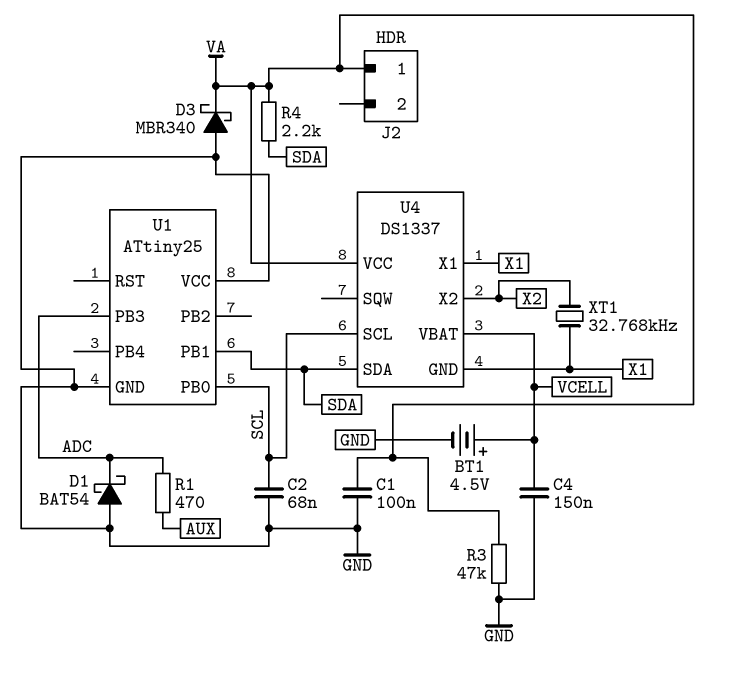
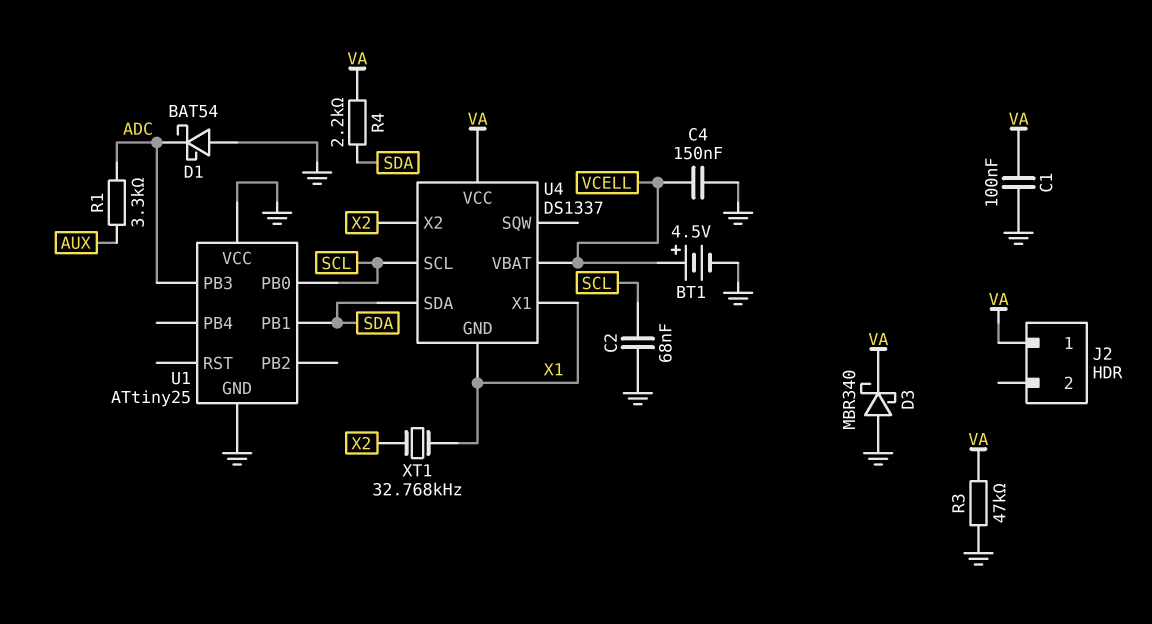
R1: 470 (ADC, AUX) -> 3.3k (ADC, AUX)

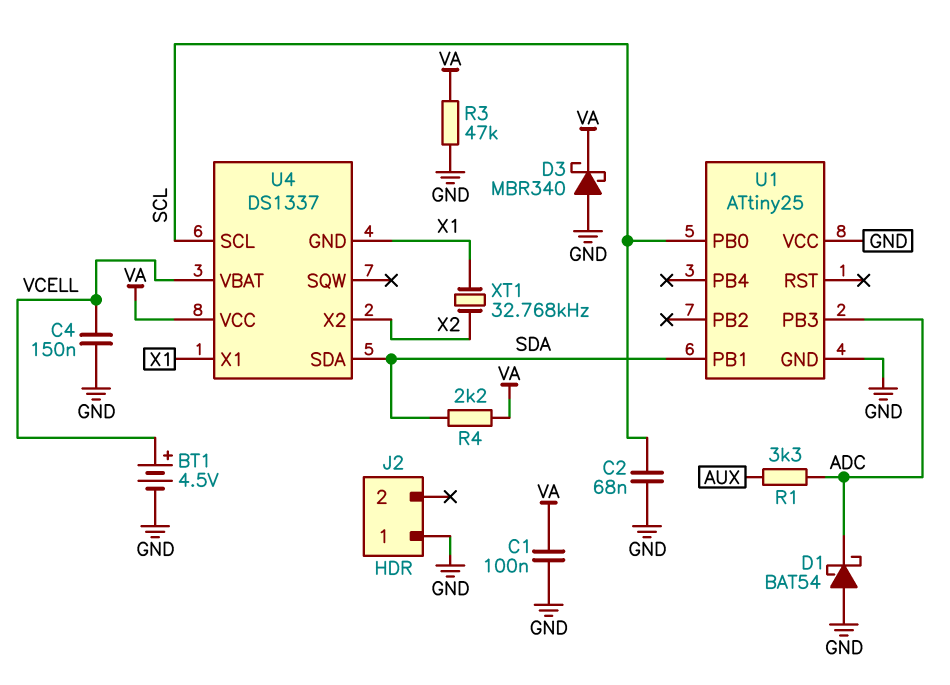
J2 pin 1: VA -> GND

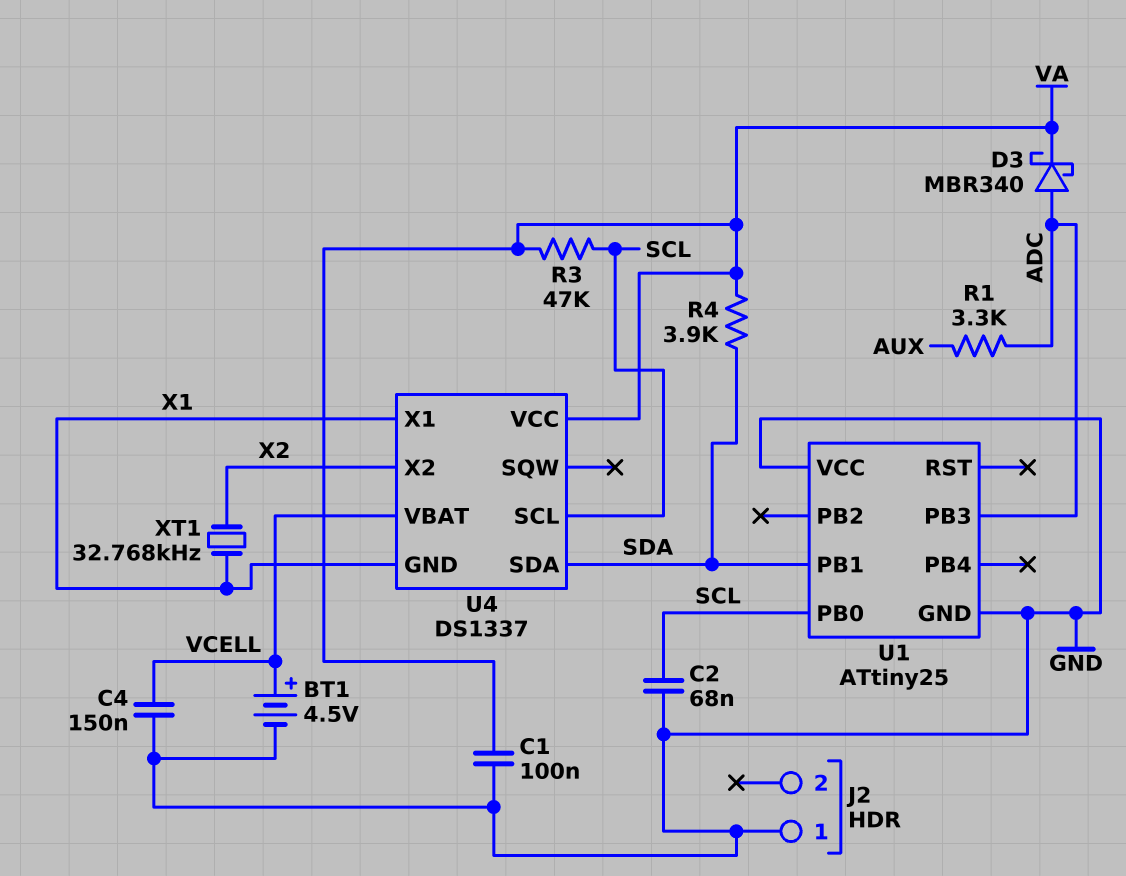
D1: schottky BAT54 (A GND, K ADC) -> none
D3: schottky MBR340 (A GND, K VA) -> schottky MBR340 (A ADC, K VA)
R3: 47k (GND, VA) -> 47k (SCL, VA)
R4: 2.2k (SDA, VA) -> 3.9k (SDA, VA)

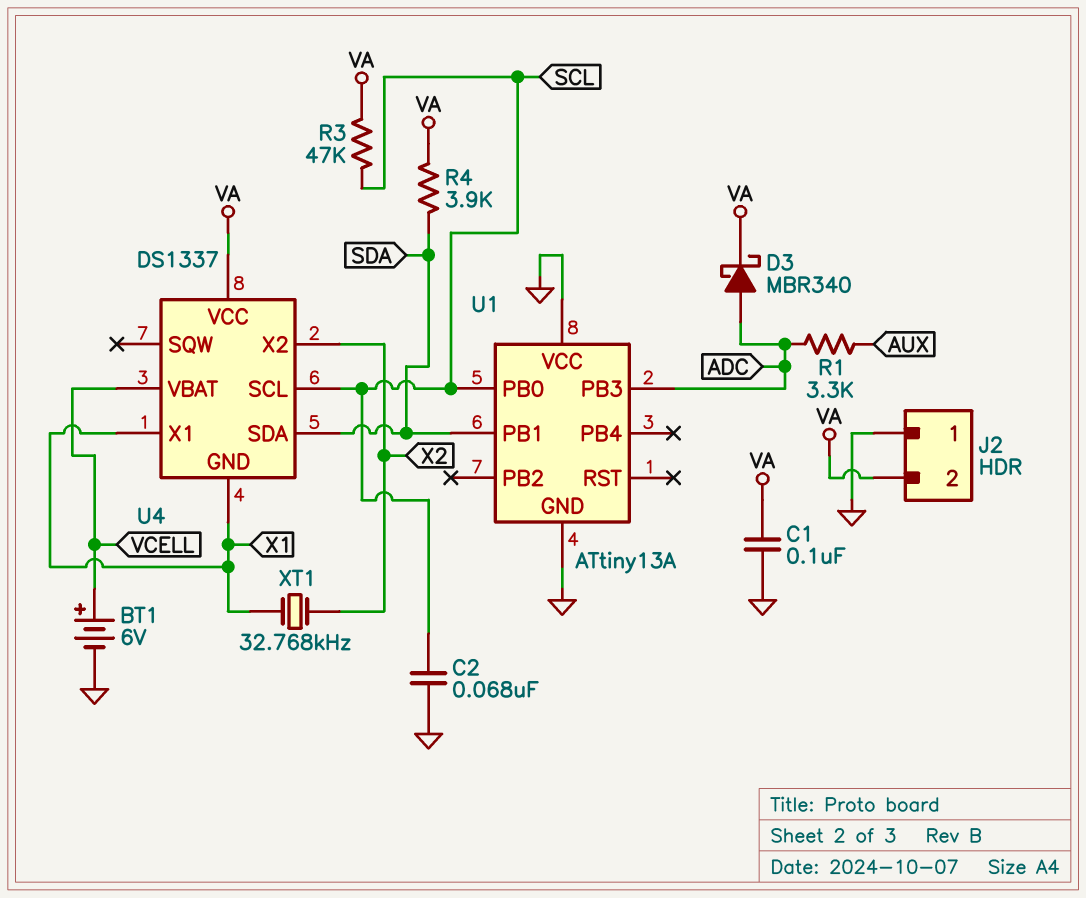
BT1: 4.5V (plus VCELL, minus GND) -> 6V (plus VCELL, minus GND)
C4: 150nF (GND, VCELL) -> none
J2 pin 2: none -> VA
U1: ATtiny25 -> ATtiny13A

